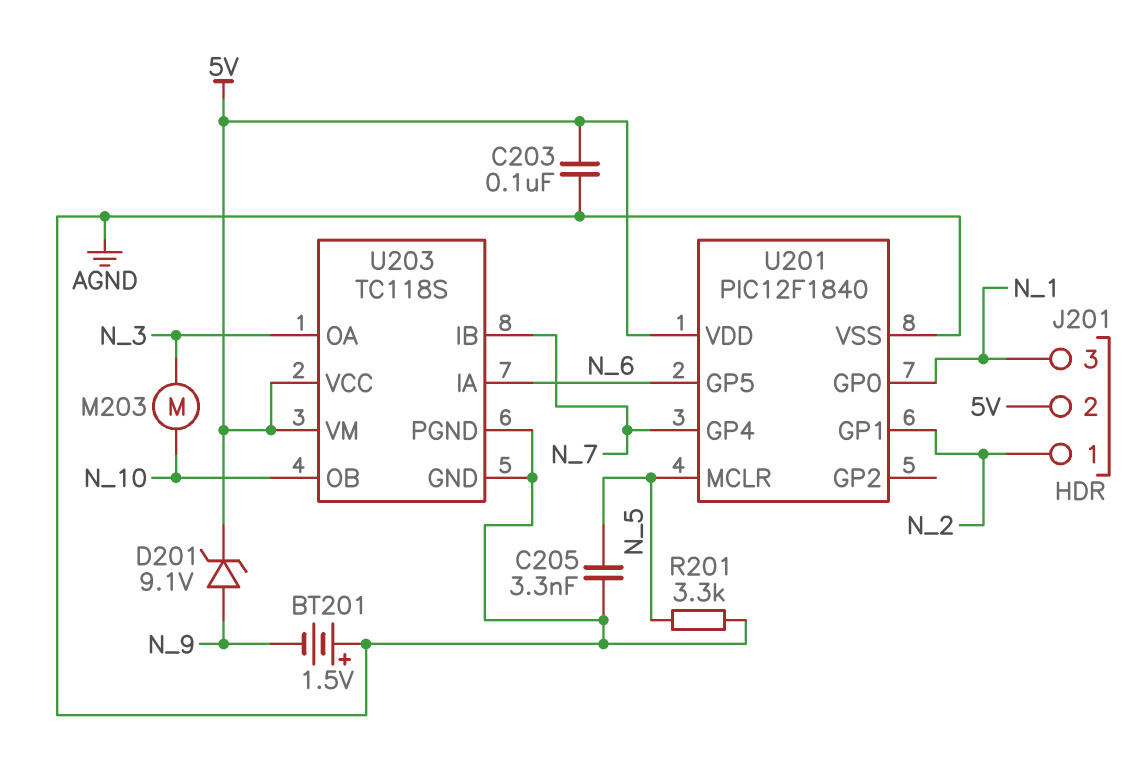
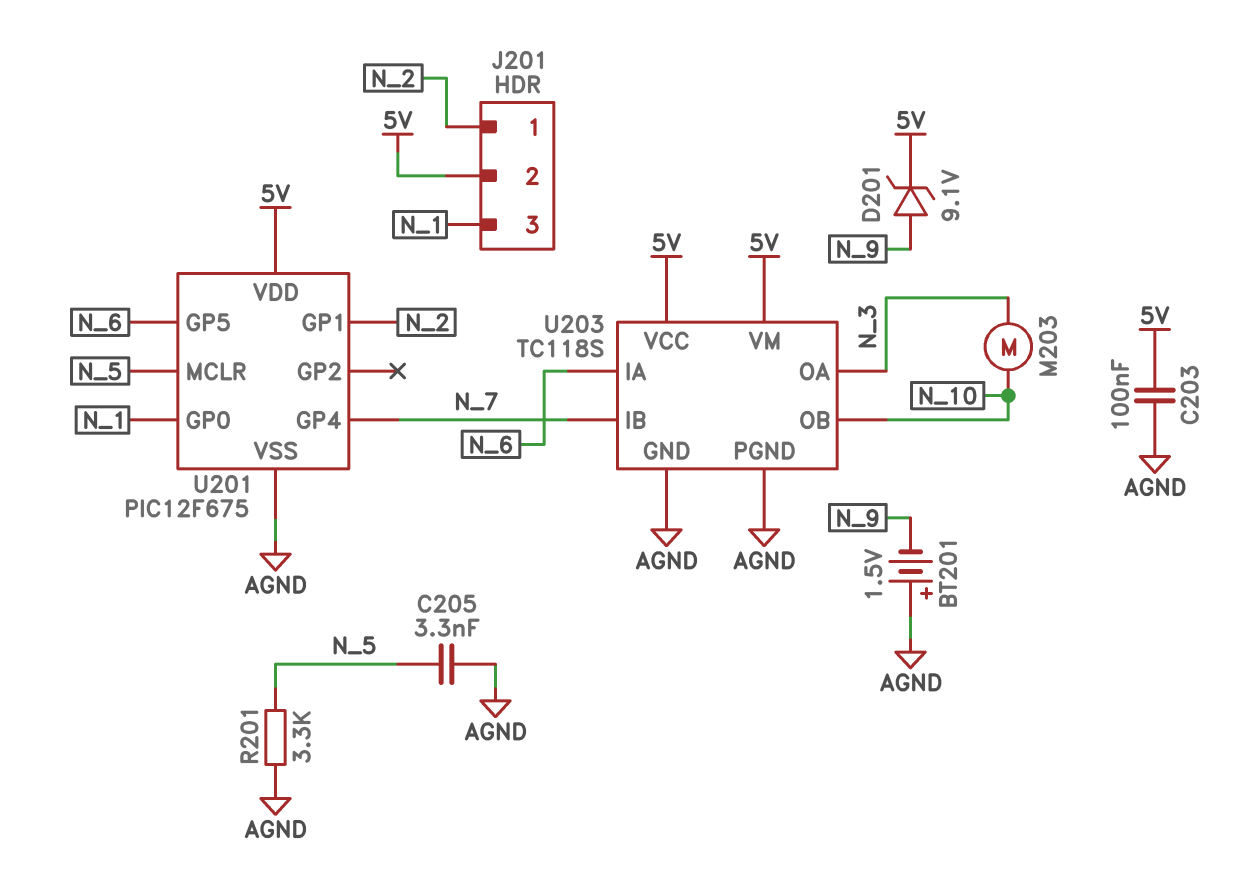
U201: PIC12F1840 -> PIC12F675

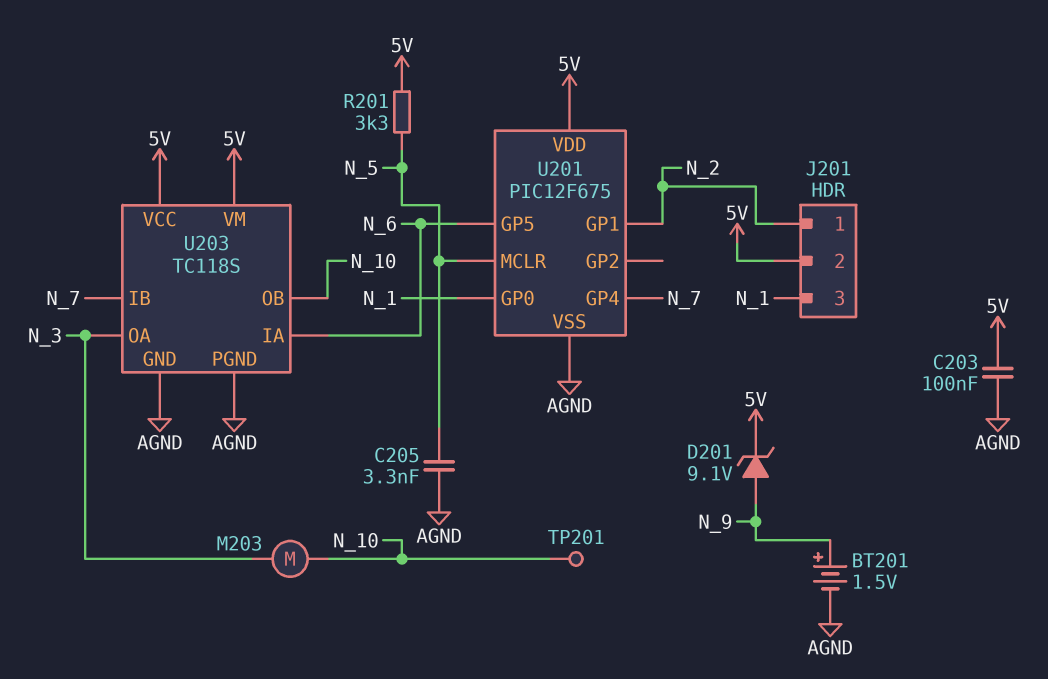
BT201: 1.5V (plus AGND, minus N_9) -> 1.5V (plus N_9, minus AGND)
R201: 3.3k (AGND, N_5) -> 3.3k (5V, N_5)
TP201: none -> test point (N_10)

